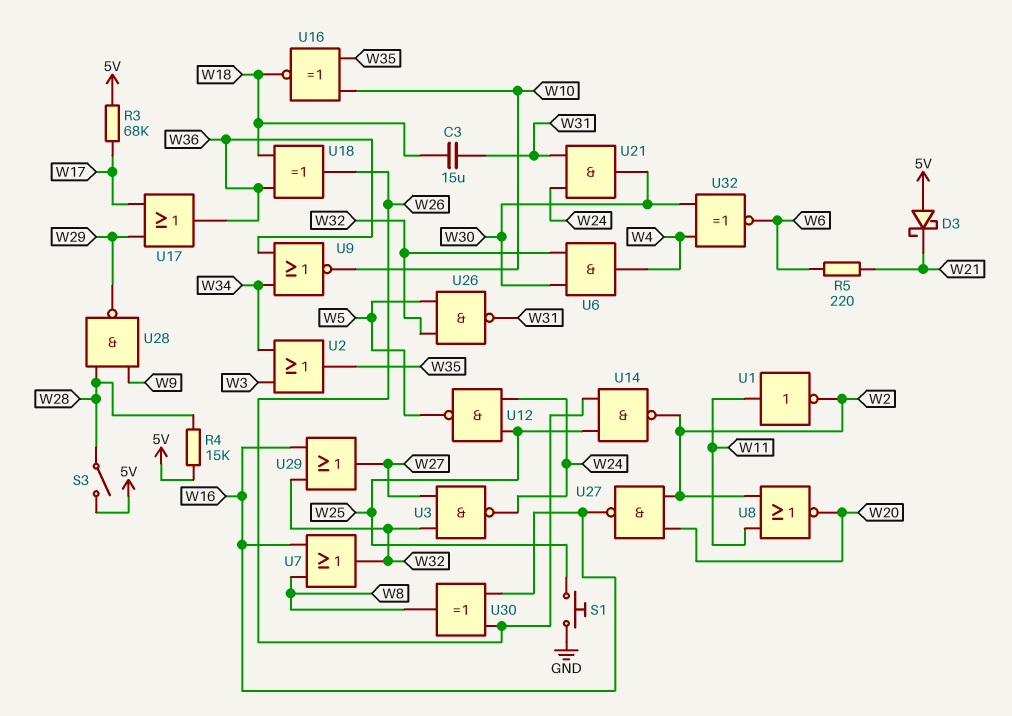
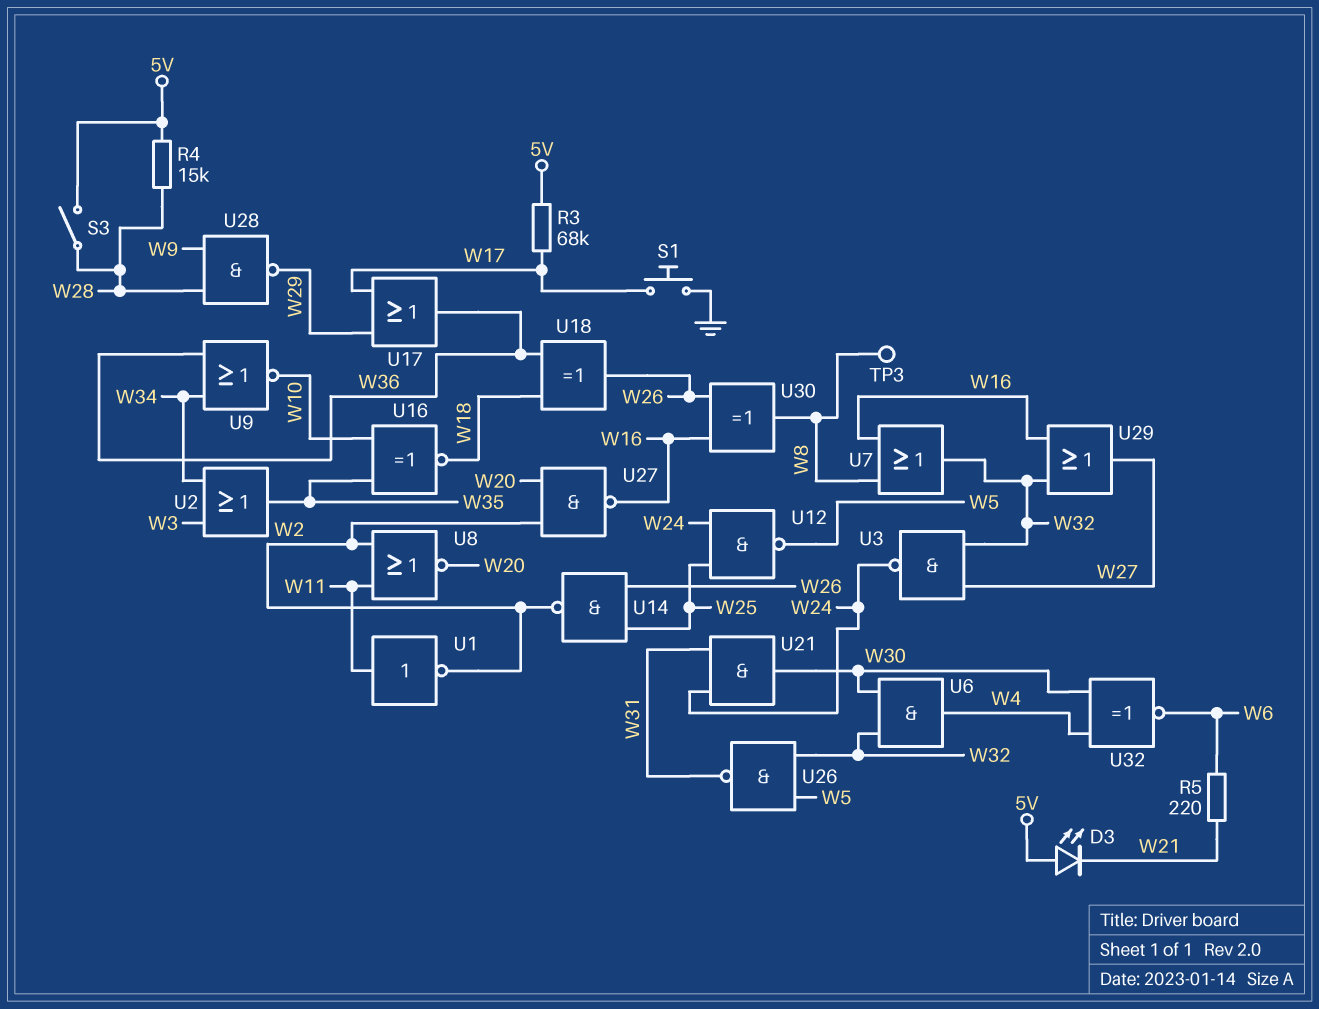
C3: 15uF (W18, W31) -> none
D3: schottky (A 5V, K W21) -> LED (A 5V, K W21)
S1: button (GND, W25) -> button (GND, W17)
TP3: none -> test point (W8)

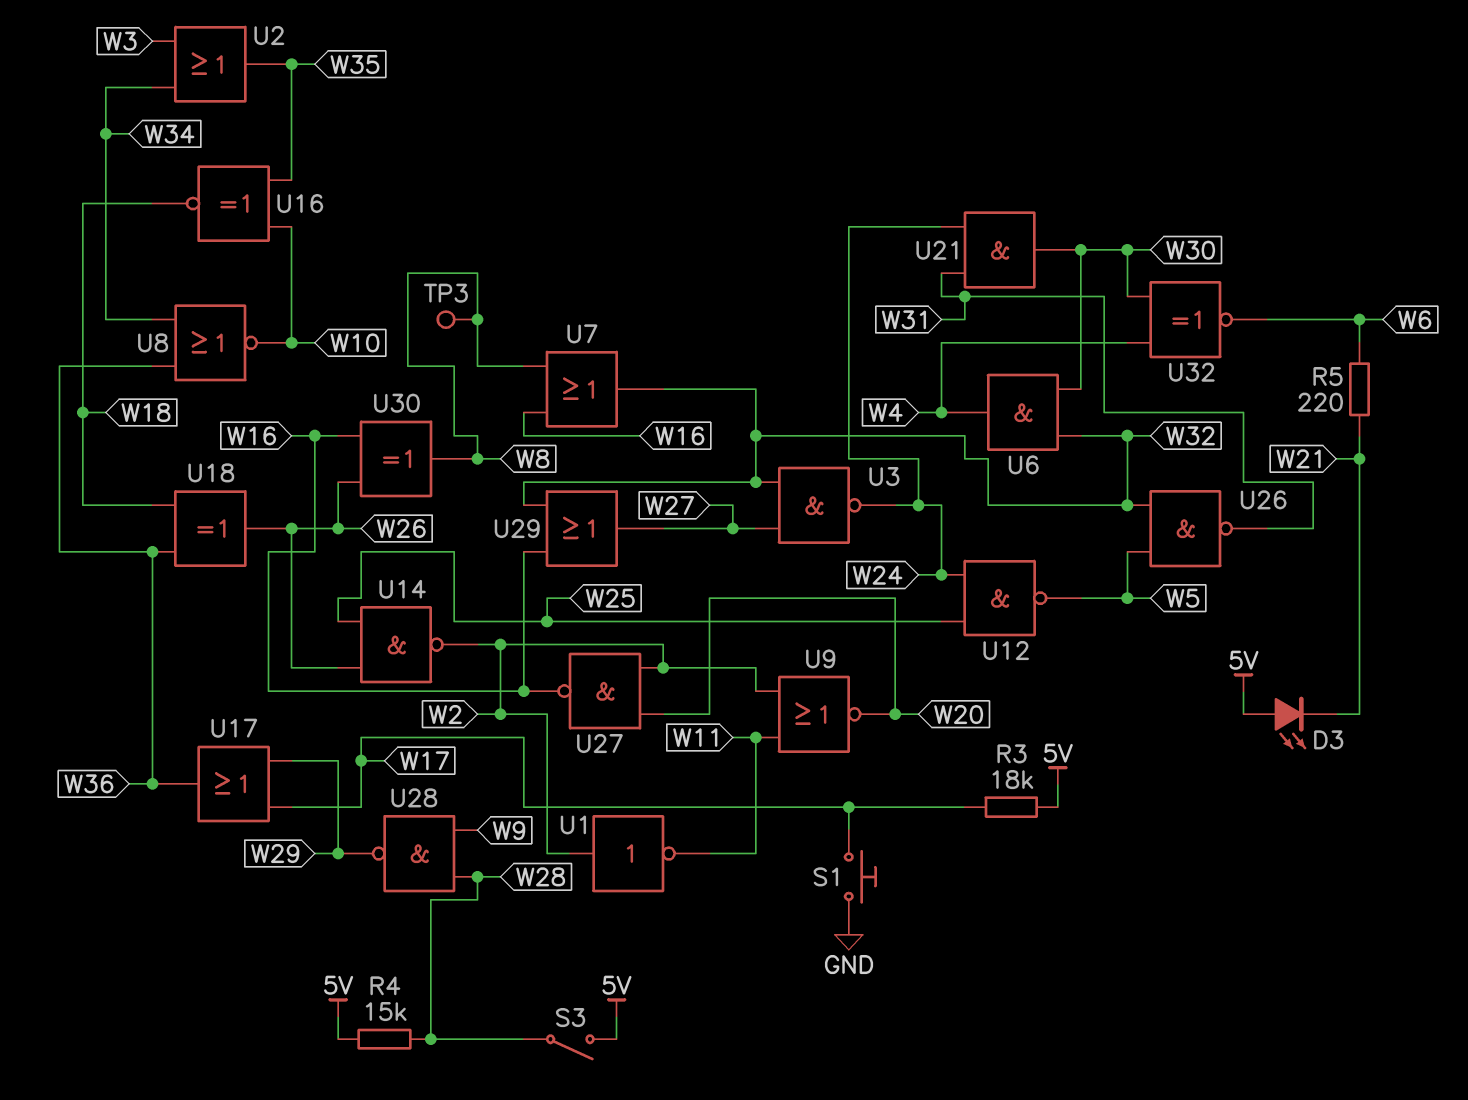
R3: 68k (5V, W17) -> 18k (5V, W17)
U1: NOT (in W11, out W2) -> NOT (in W2, out W11)
U8: NOR (in W2, in W11, out W20) -> NOR (in W34, in W36, out W10)
U9: NOR (in W34, in W36, out W10) -> NOR (in W2, in W11, out W20)

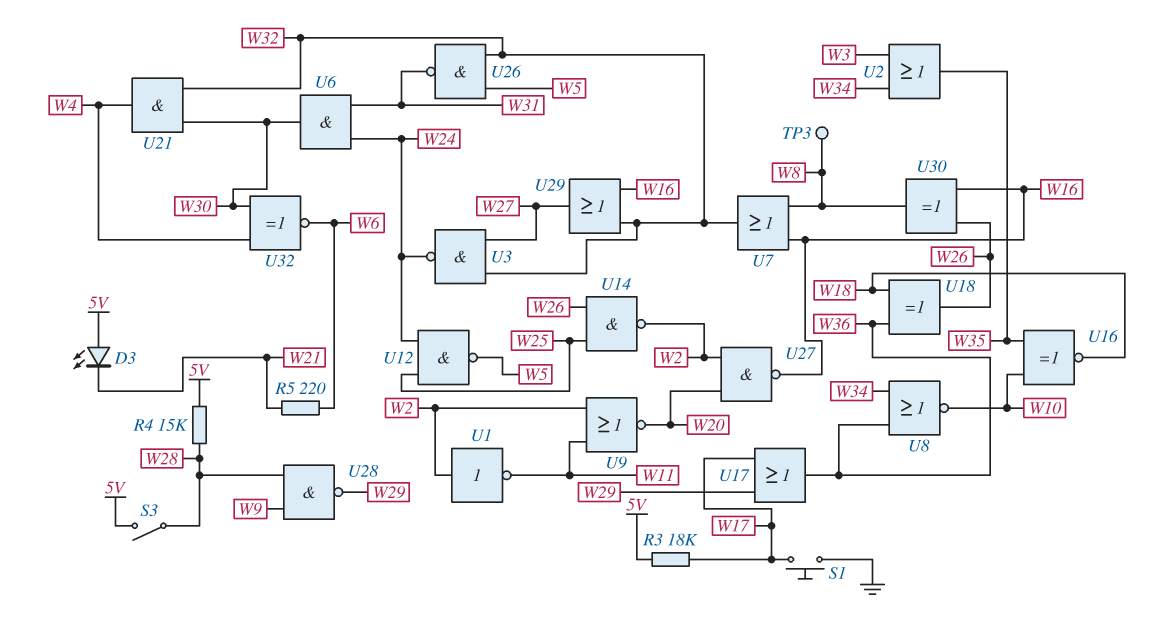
U6: AND (in W30, in W32, out W4) -> AND (in W24, in W31, out W30)
U21: AND (in W24, in W31, out W30) -> AND (in W30, in W32, out W4)

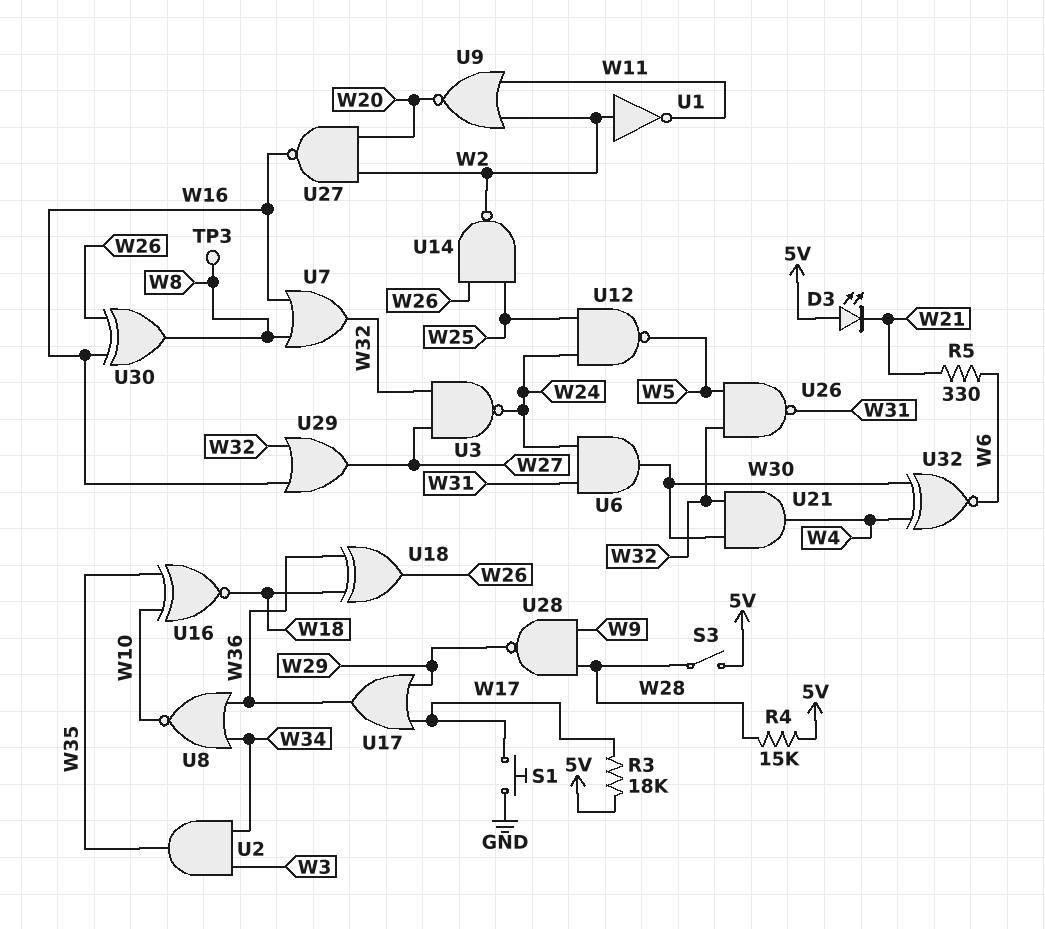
R5: 220 (W6, W21) -> 330 (W6, W21)
U2: OR (in W3, in W34, out W35) -> AND (in W3, in W34, out W35)

